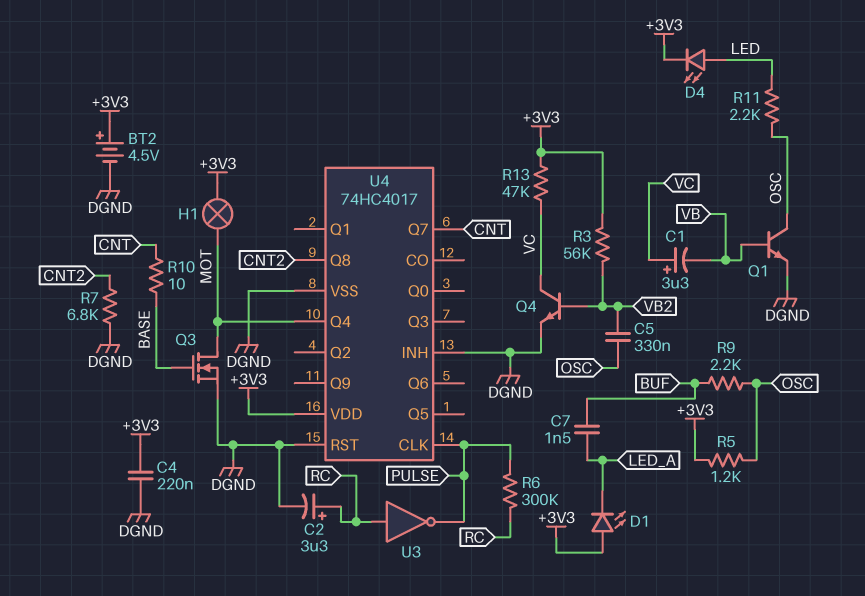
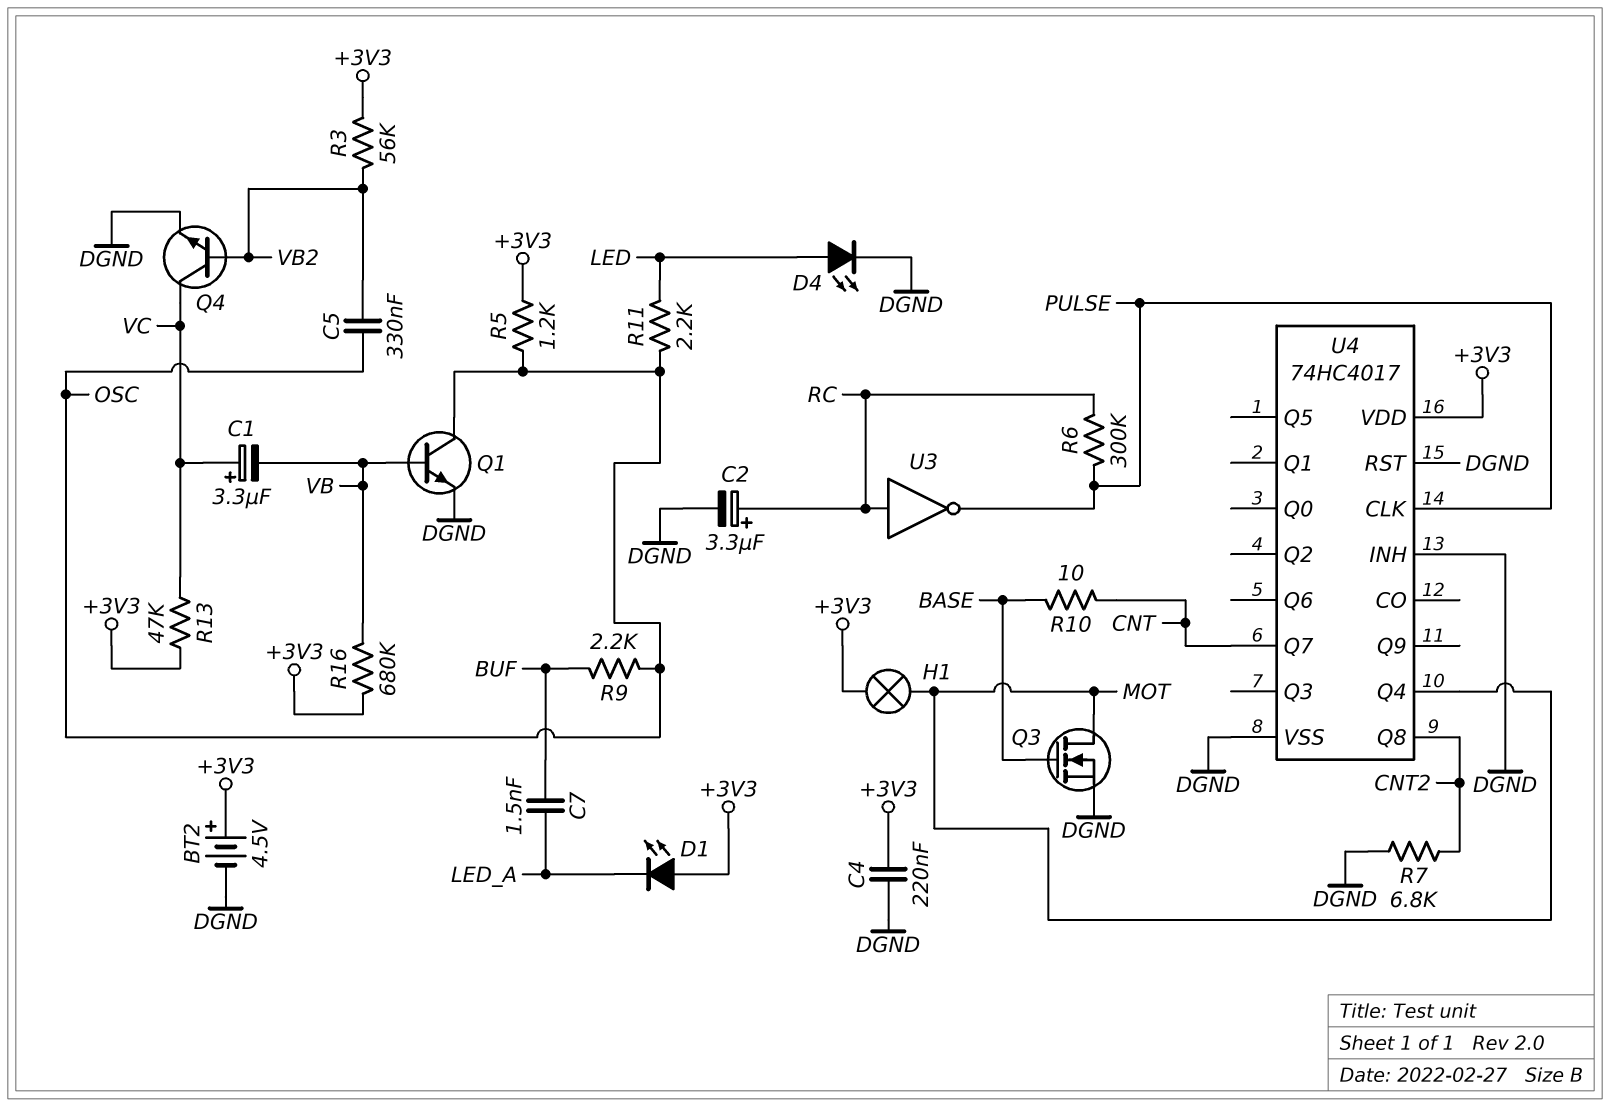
D4: LED (A LED, K +3V3) -> LED (A LED, K DGND)
R16: none -> 680k (+3V3, VB)

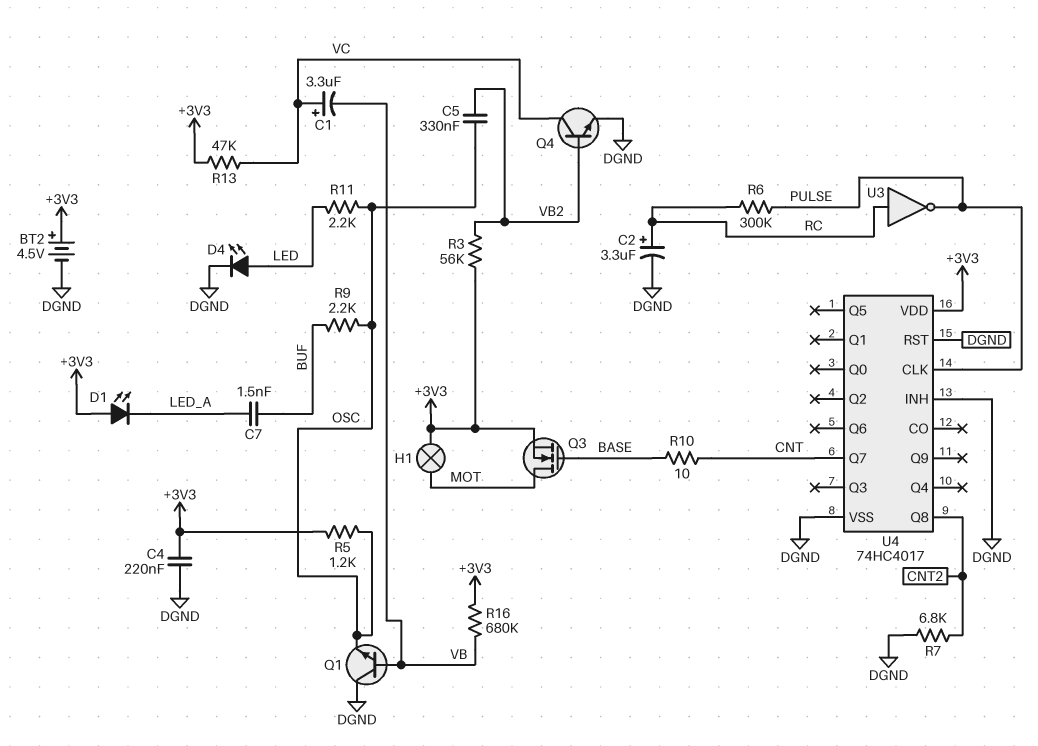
Q1: NPN (B VB, C OSC, E DGND) -> NPN (B VB, C DGND, E OSC)
Q3: NMOS (G BASE, D MOT, S DGND) -> NMOS (G BASE, D MOT, S +3V3)
U4 pin Q4: MOT -> none

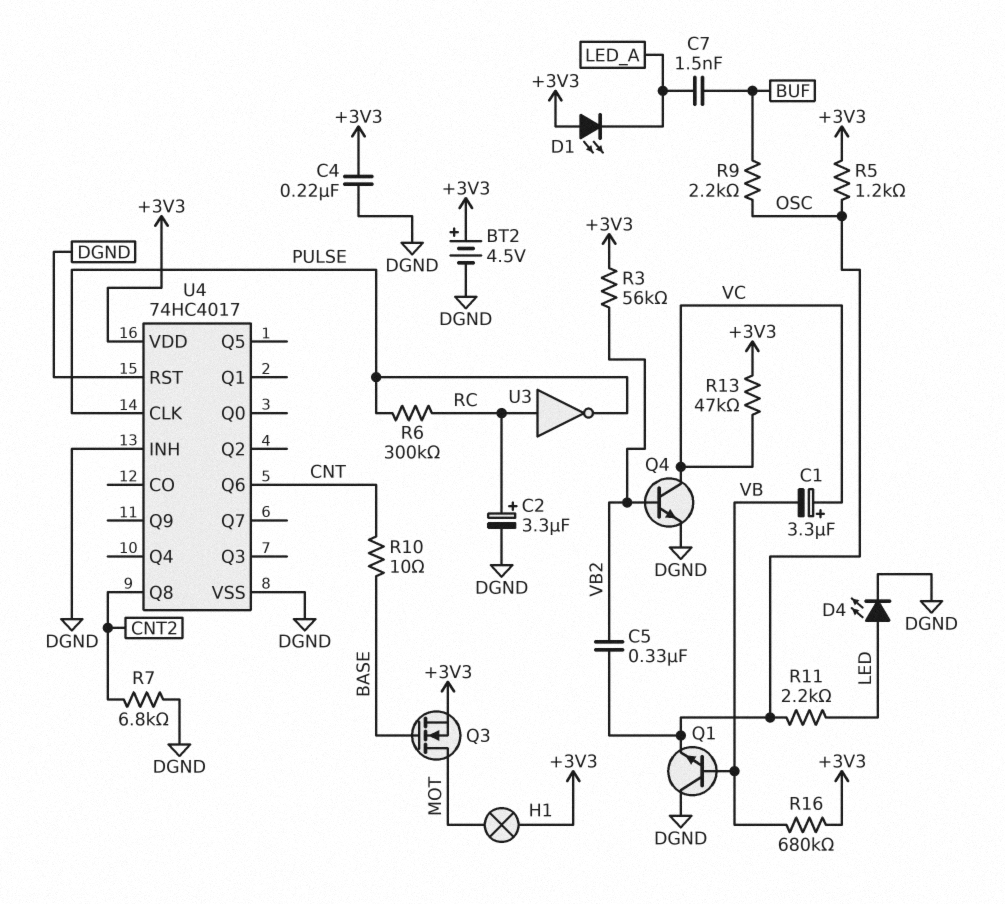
U4 pin Q6: none -> CNT
U4 pin Q7: CNT -> none

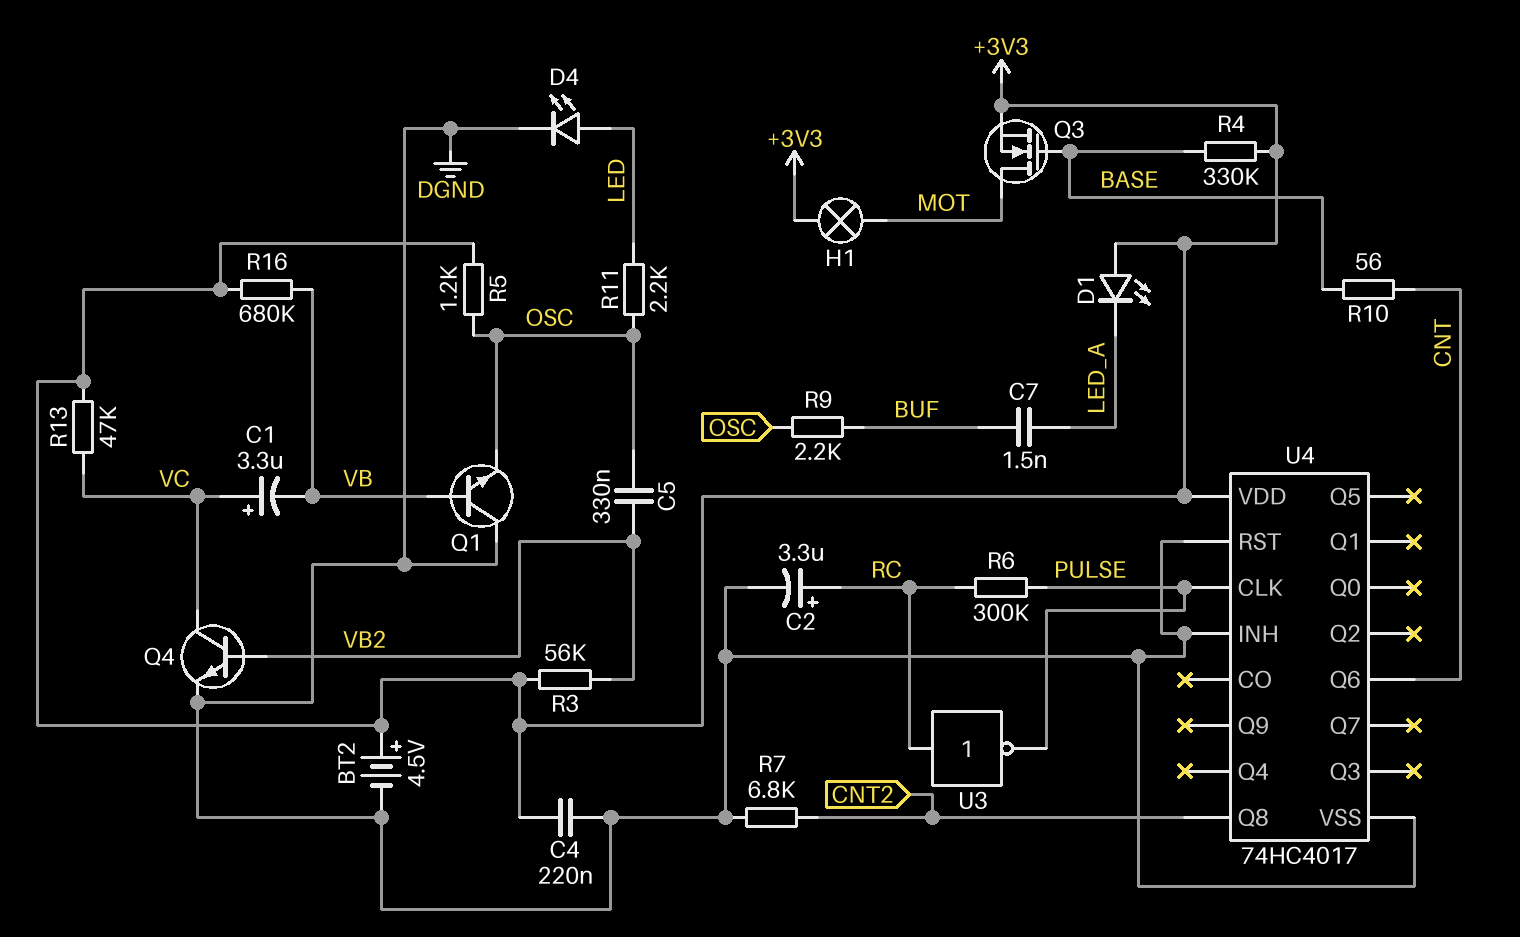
R4: none -> 330k (+3V3, BASE)
R10: 10 (BASE, CNT) -> 56 (BASE, CNT)

